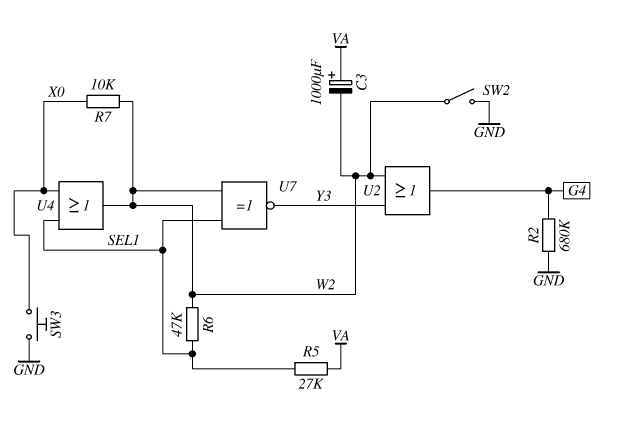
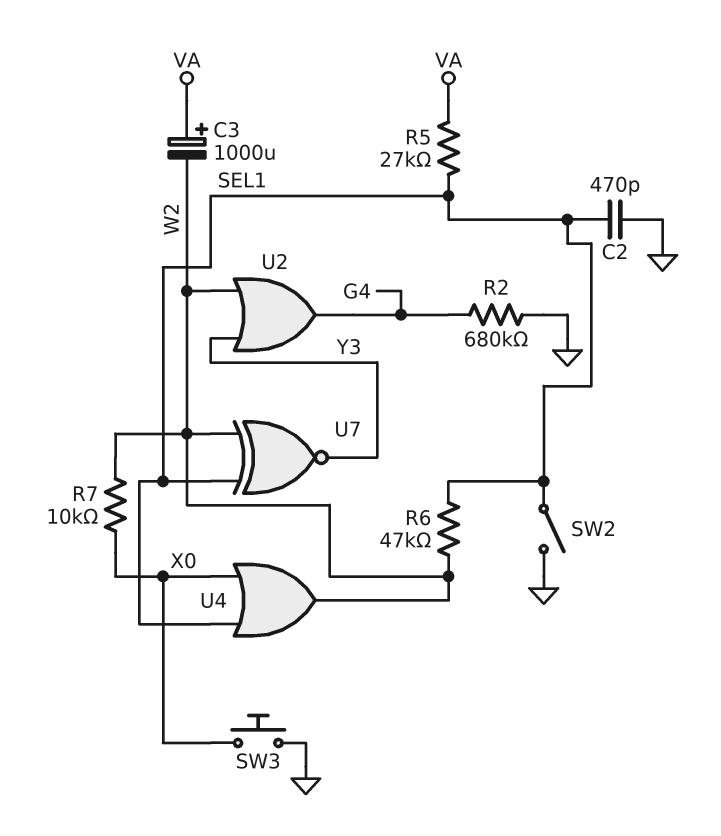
C2: none -> 470pF (GND, SEL1)
SW2: switch (GND, W2) -> switch (GND, SEL1)

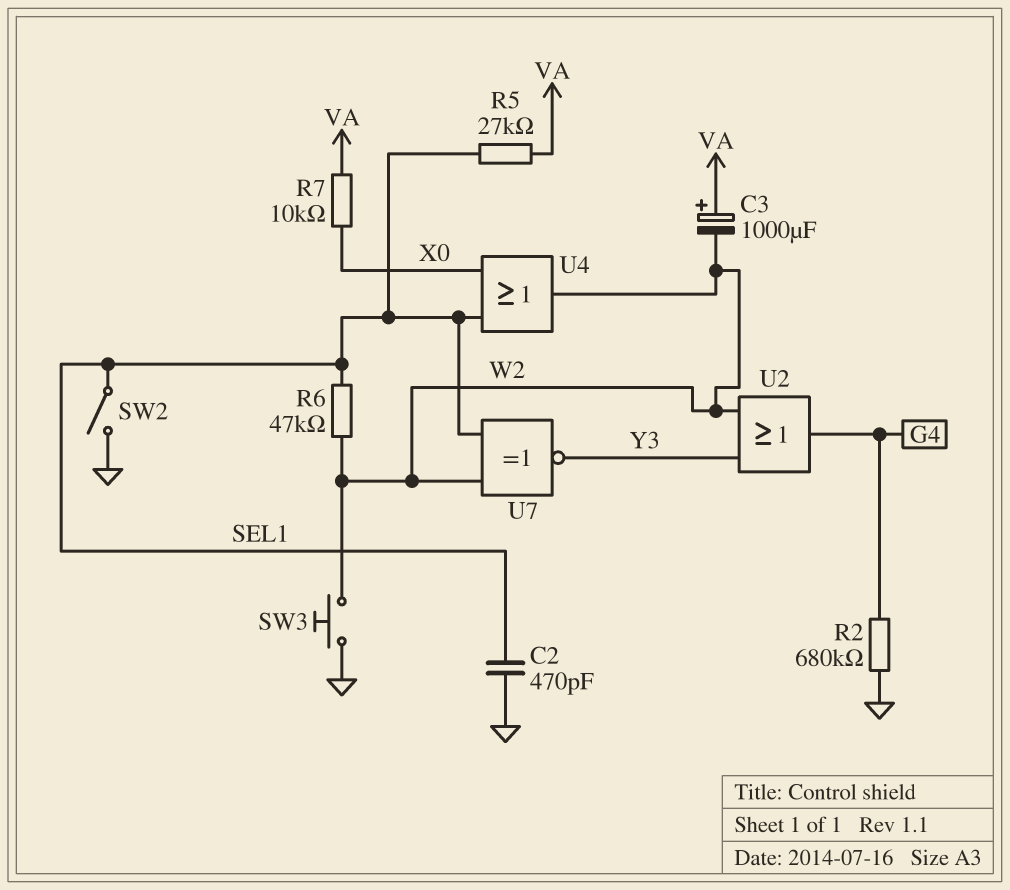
R7: 10k (W2, X0) -> 10k (VA, X0)
SW3: button (GND, X0) -> button (GND, W2)

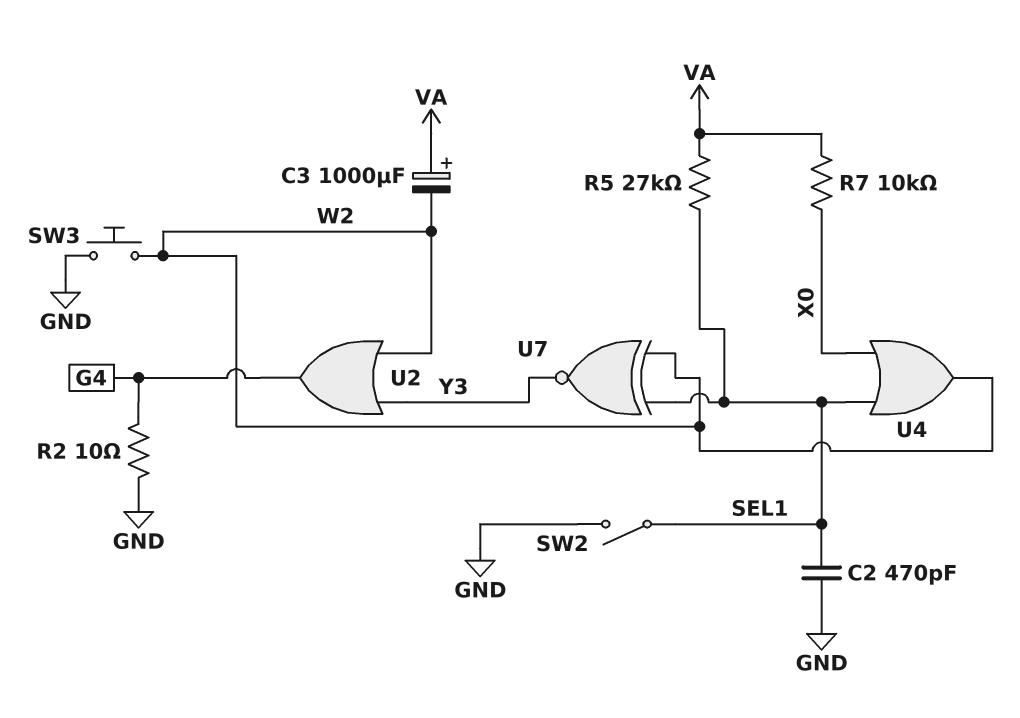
R2: 680k (G4, GND) -> 10 (G4, GND)
R6: 47k (SEL1, W2) -> none

